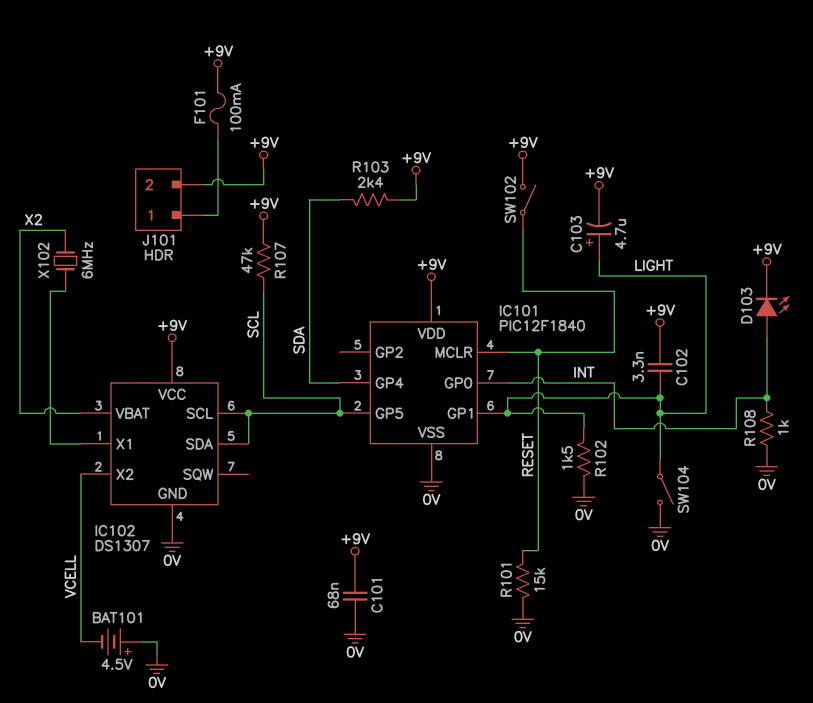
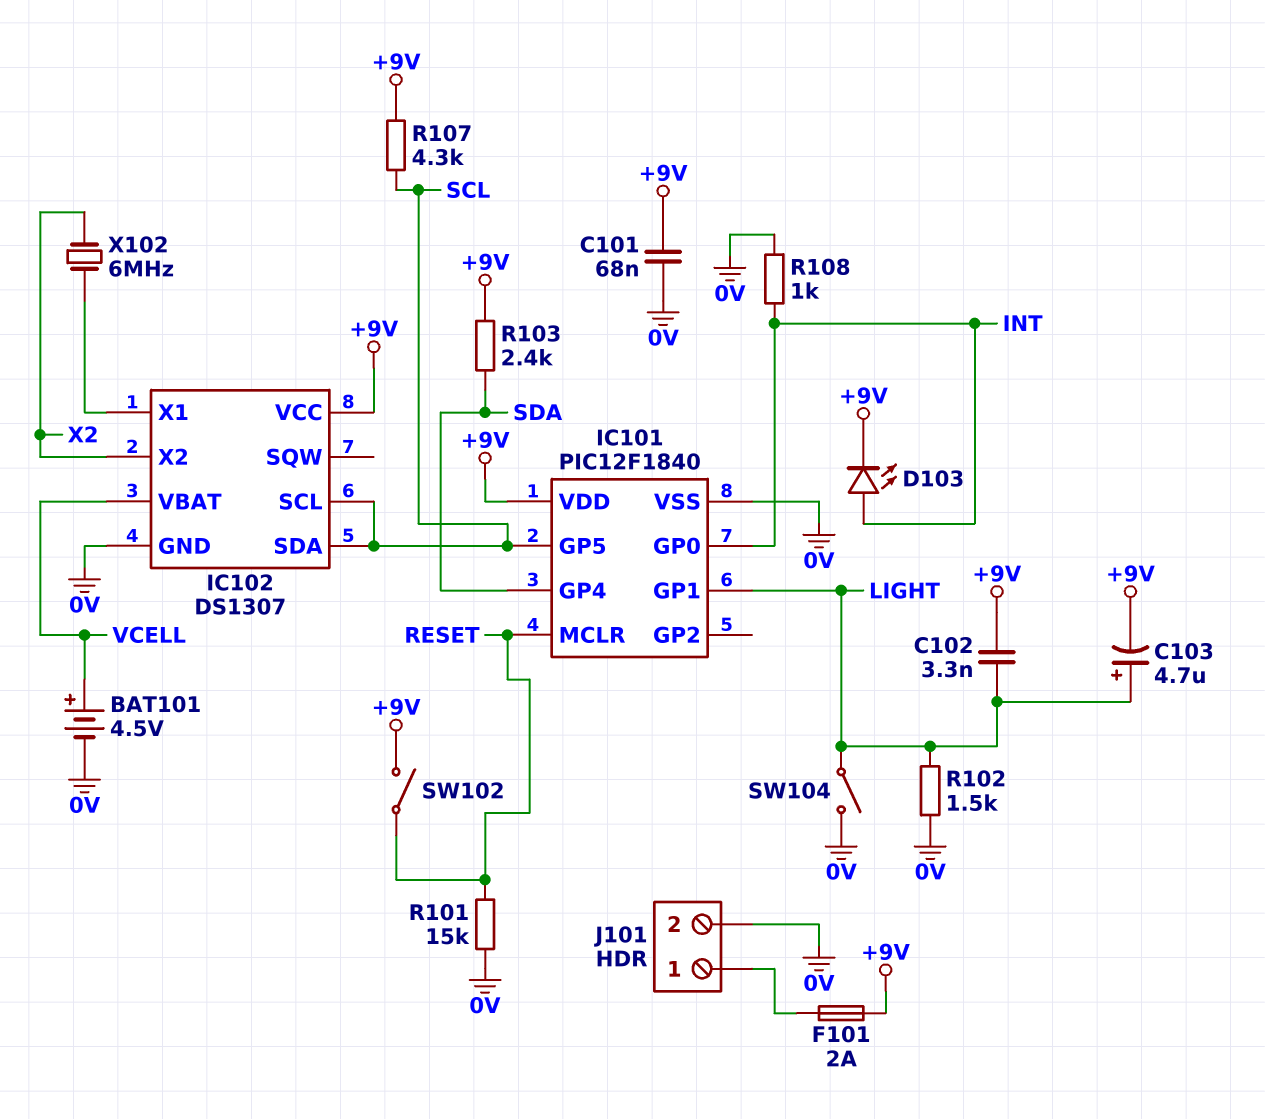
BAT101: 4.5V (plus 0V, minus VCELL) -> 4.5V (plus VCELL, minus 0V)
F101: 100mA (+9V, J101/1) -> 2A (+9V, J101/1)
IC102 pin VBAT: X2 -> VCELL
IC102 pin X2: VCELL -> X2
J101 pin 2: +9V -> 0V
R107: 47k (+9V, SCL) -> 4.3k (+9V, SCL)

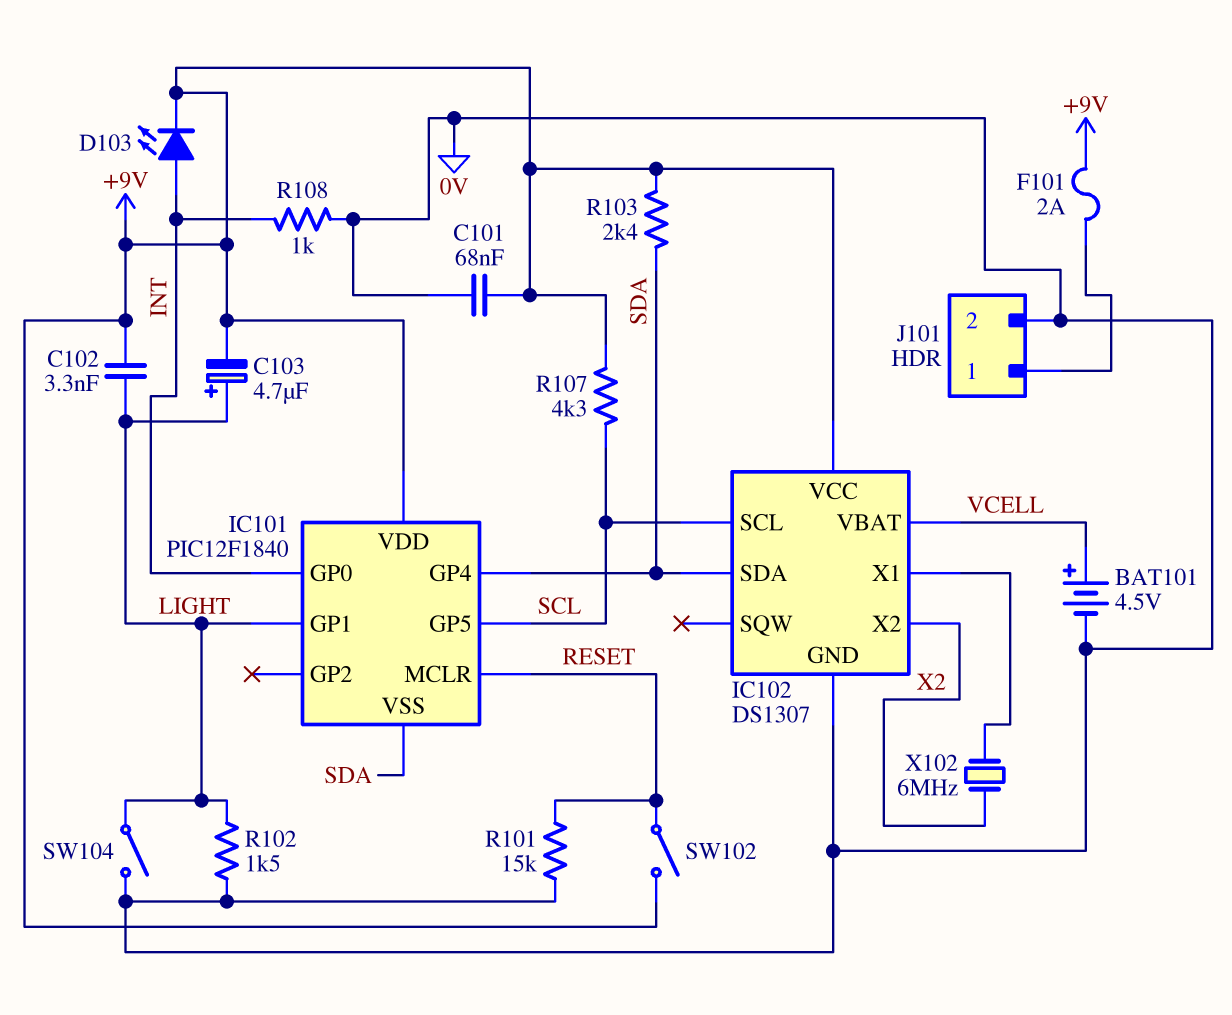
IC101 pin VSS: 0V -> SDA
IC102 pin SDA: SCL -> SDA

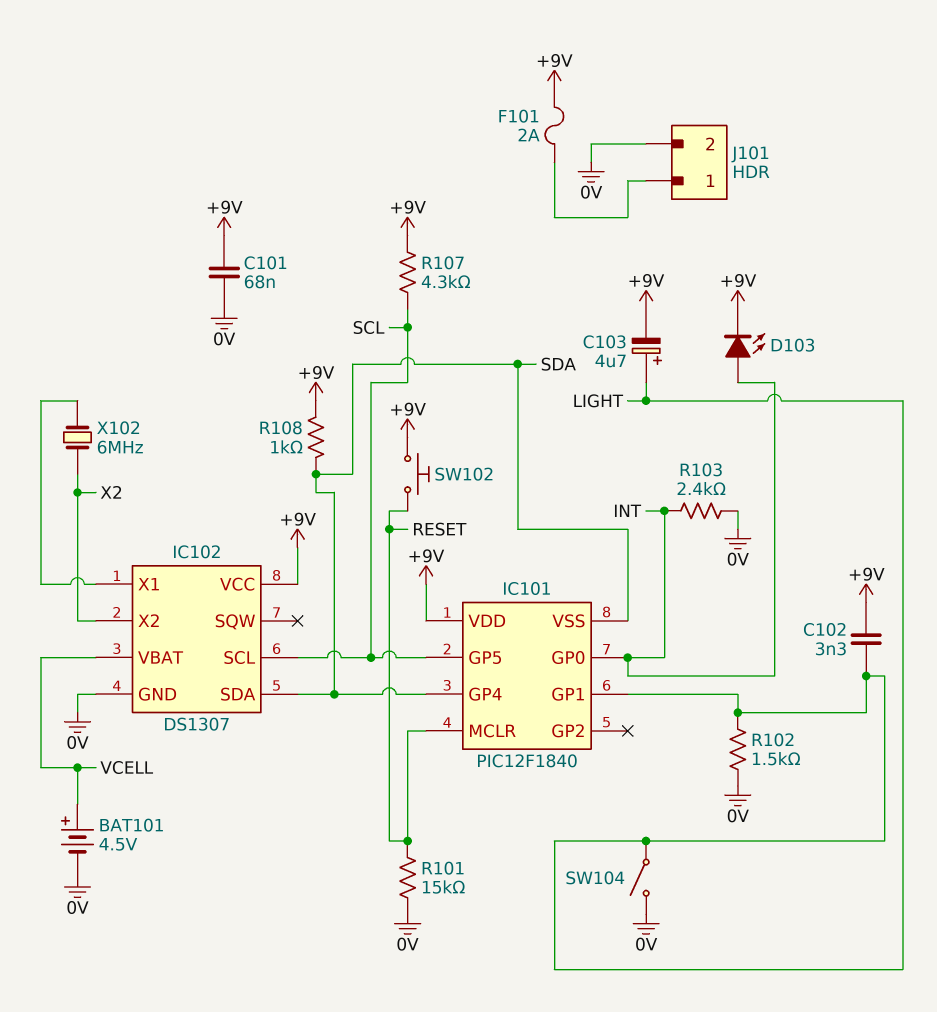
R103: 2.4k (+9V, SDA) -> 2.4k (0V, INT)
R108: 1k (0V, INT) -> 1k (+9V, SDA)
SW102: switch (+9V, RESET) -> button (+9V, RESET)

